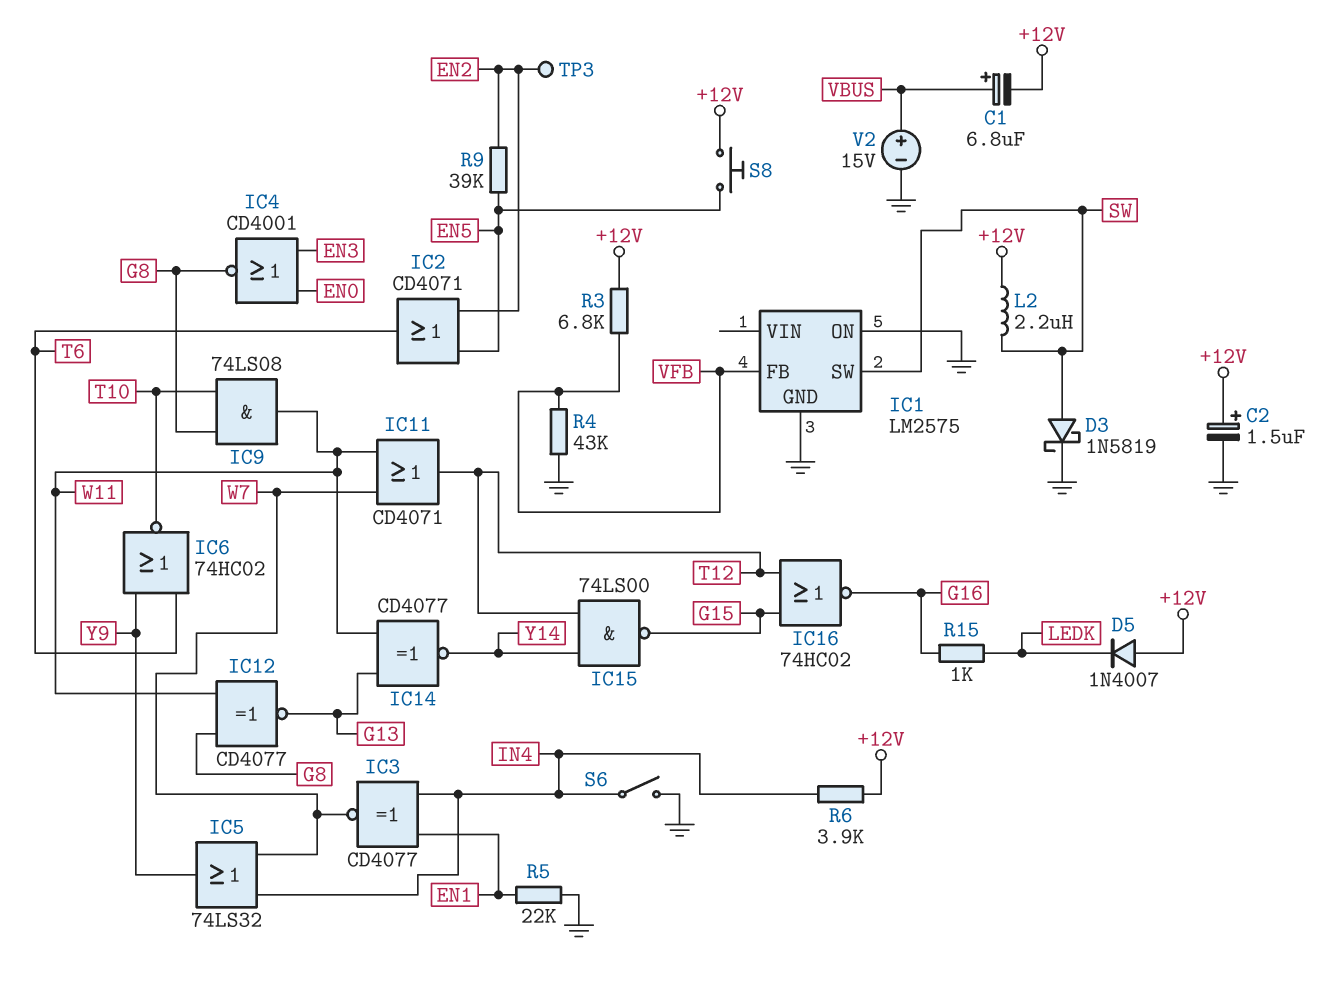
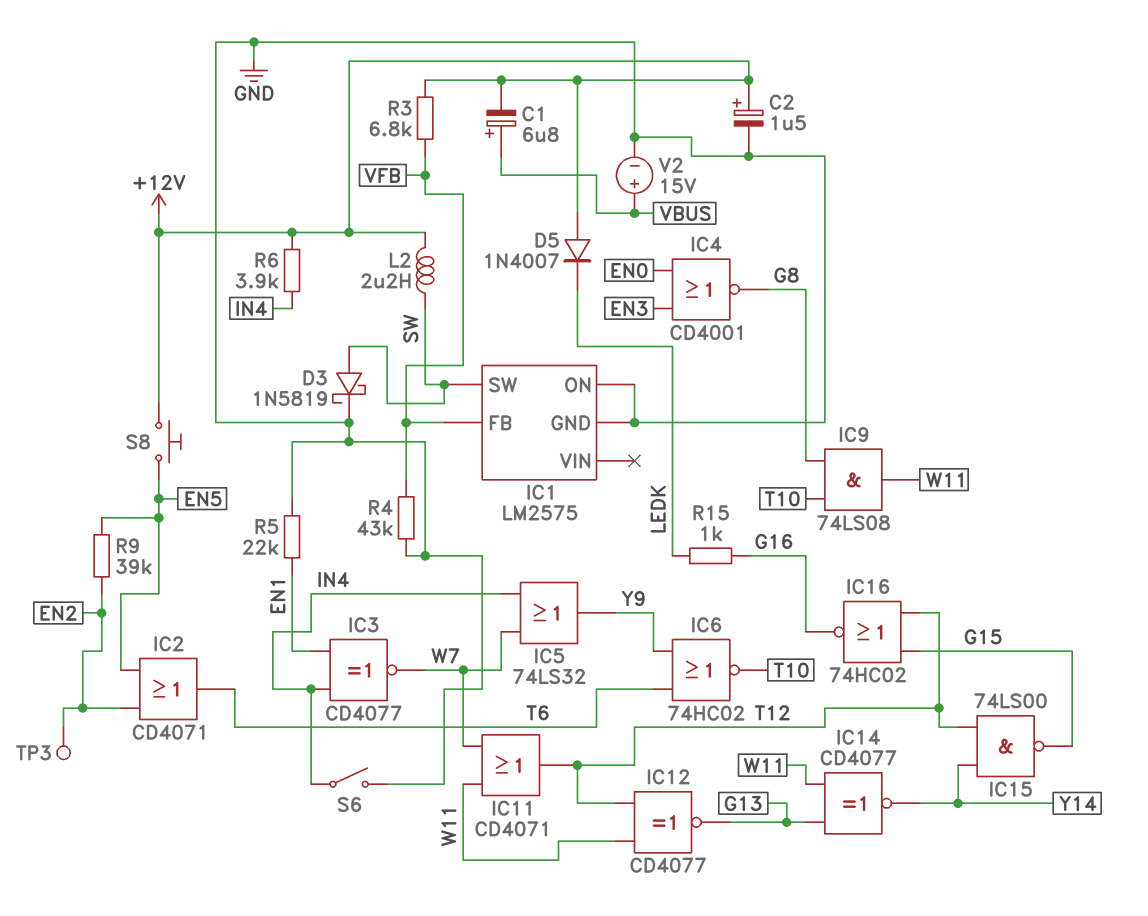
IC12: XNOR CD4077 (in G8, in W11, out G13) -> XNOR CD4077 (in T12, in W11, out G13)

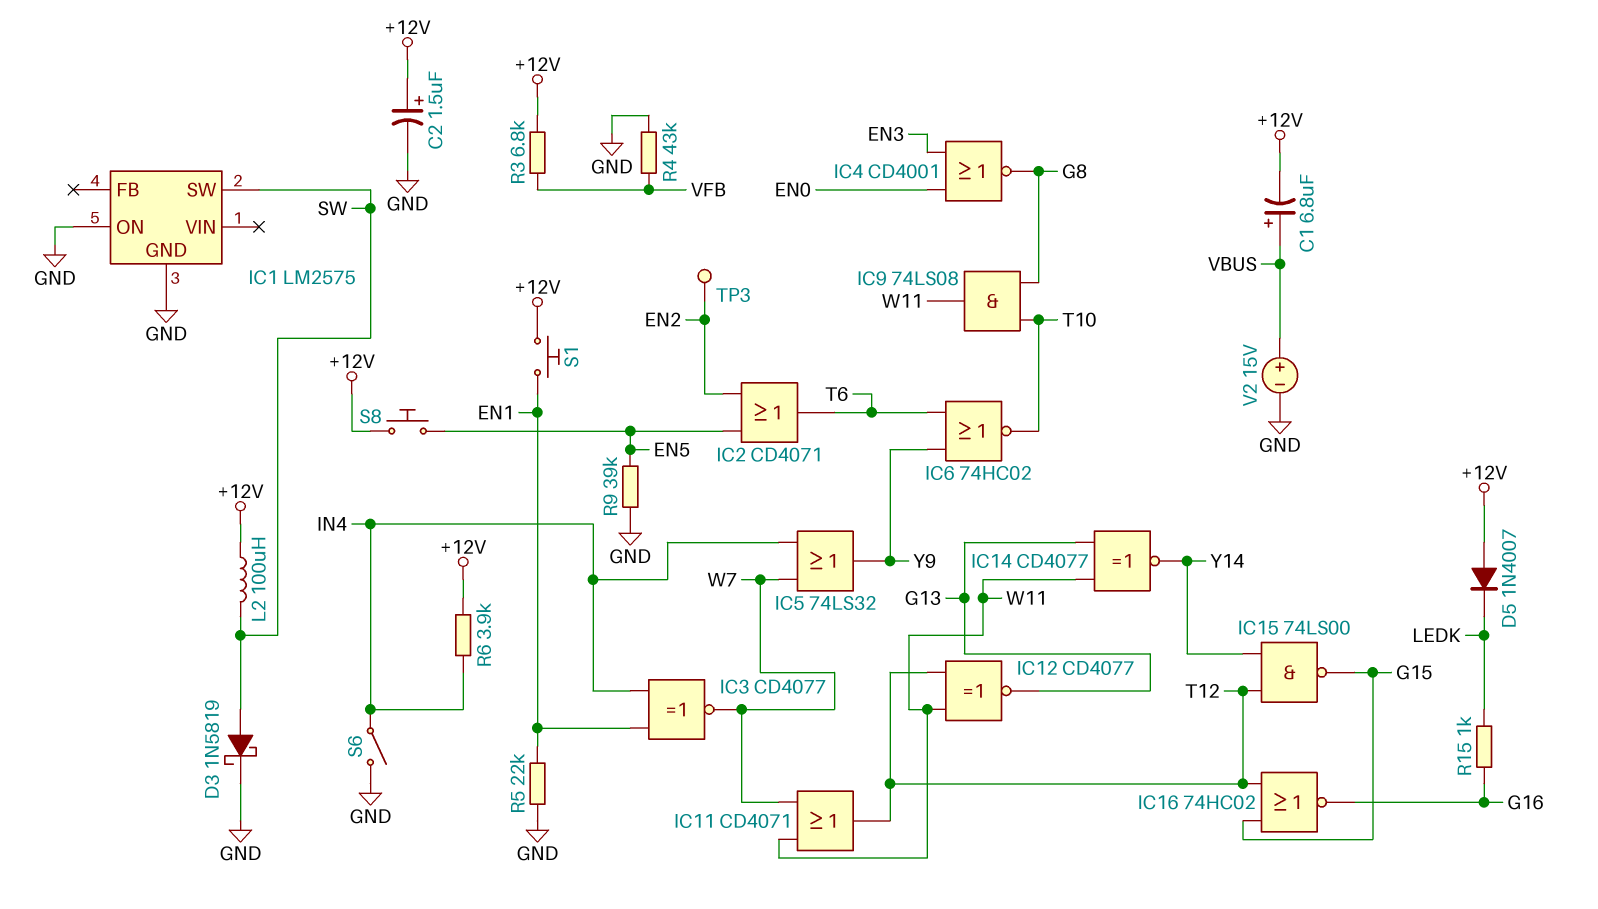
IC1 pin FB: VFB -> none
L2: 2.2uH (+12V, SW) -> 100uH (+12V, SW)
R9: 39k (EN2, EN5) -> 39k (EN5, GND)
S1: none -> button (+12V, EN1)

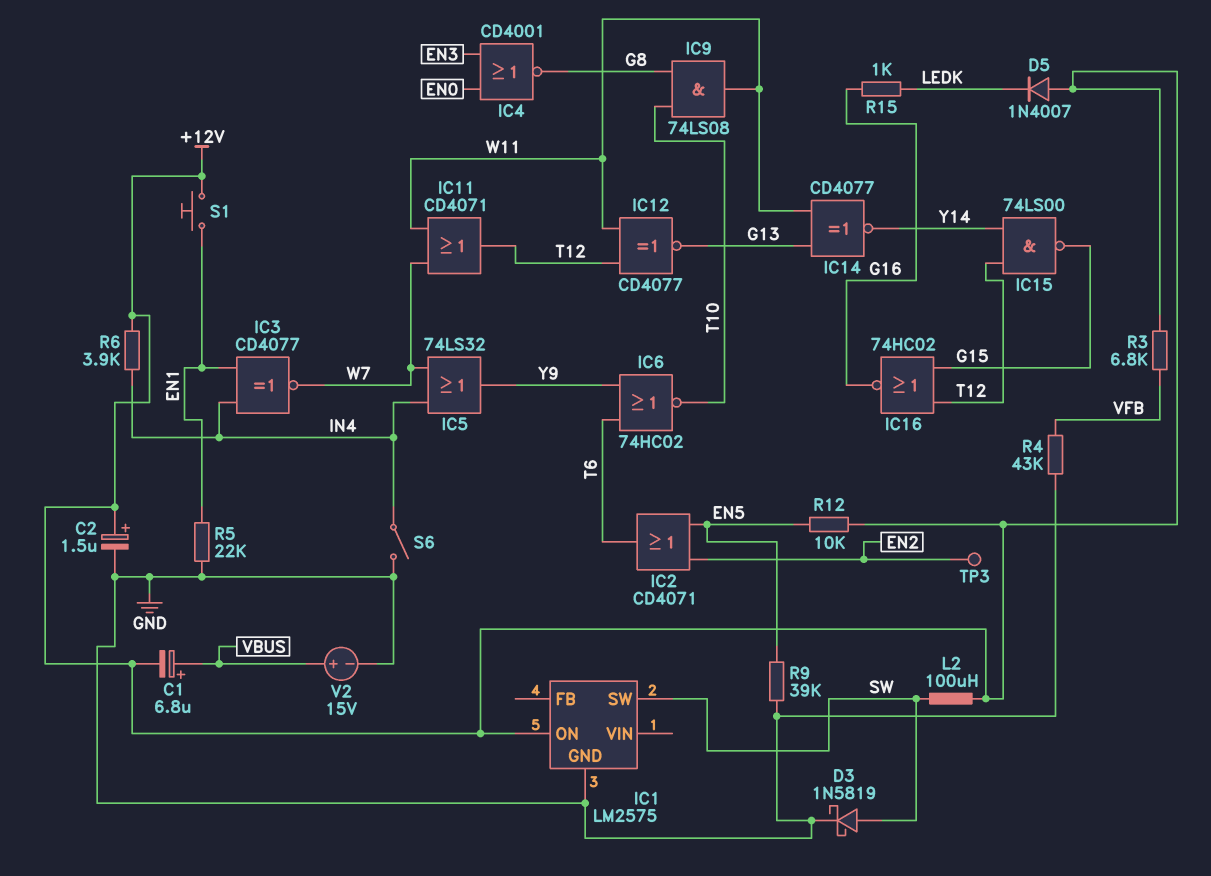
IC1 pin ON: GND -> +12V
R12: none -> 10k (+12V, EN5)
S8: button (+12V, EN5) -> none

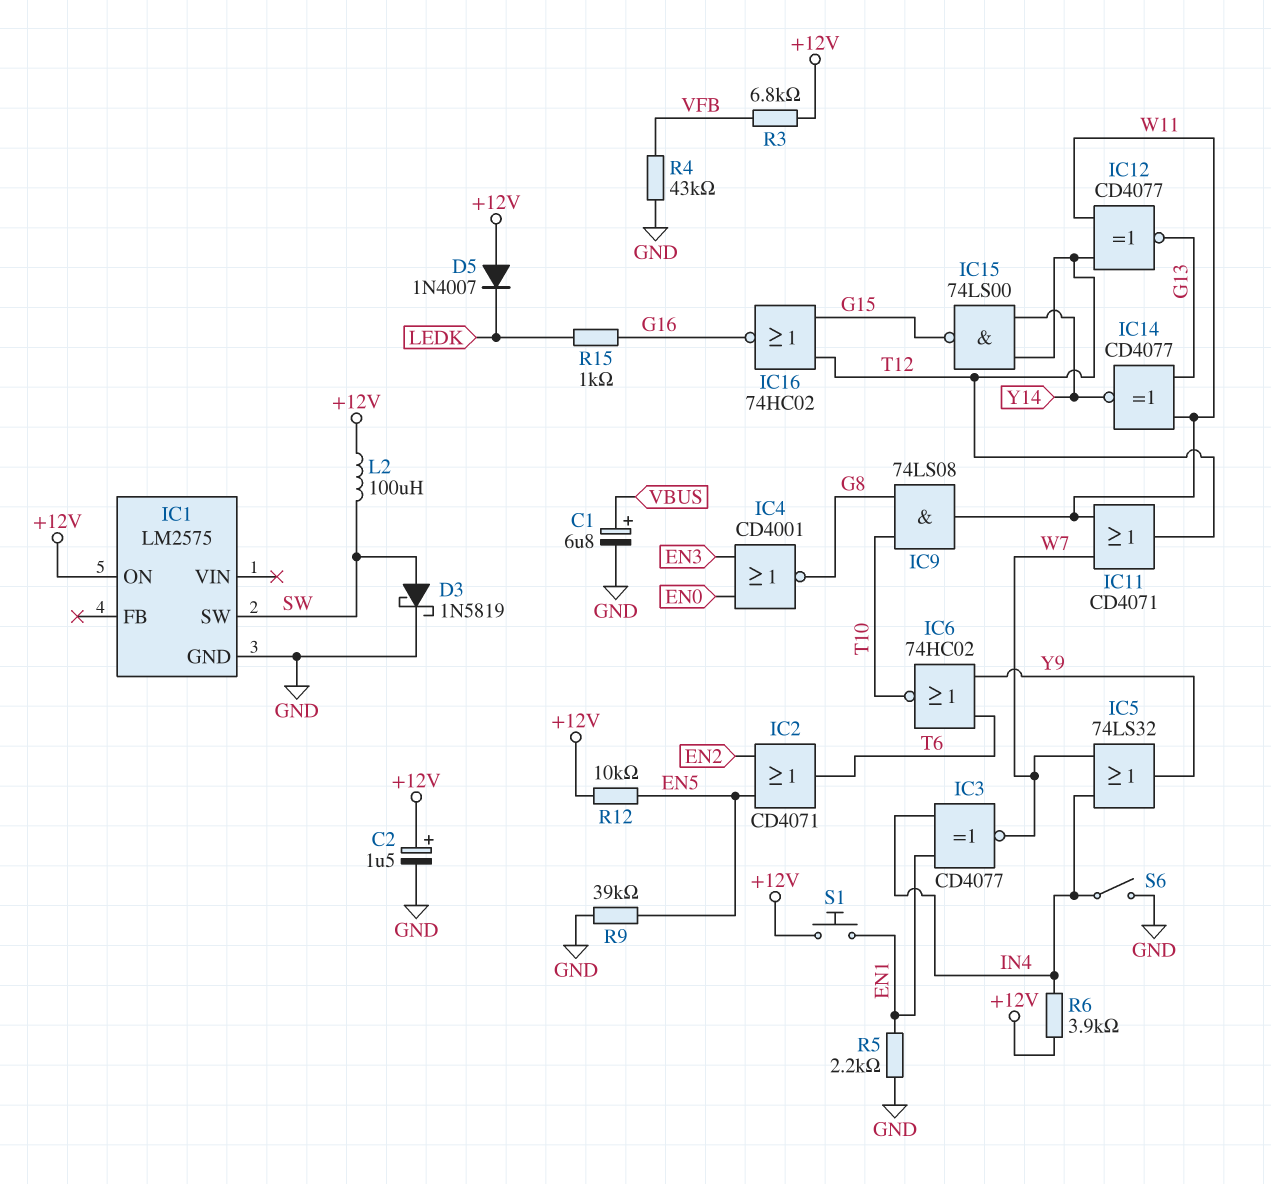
C1: 6.8uF (plus VBUS, minus +12V) -> 6.8uF (plus VBUS, minus GND)
R5: 22k (EN1, GND) -> 2.2k (EN1, GND)
TP3: test point (EN2) -> none
V2: 15V (plus VBUS, minus GND) -> none

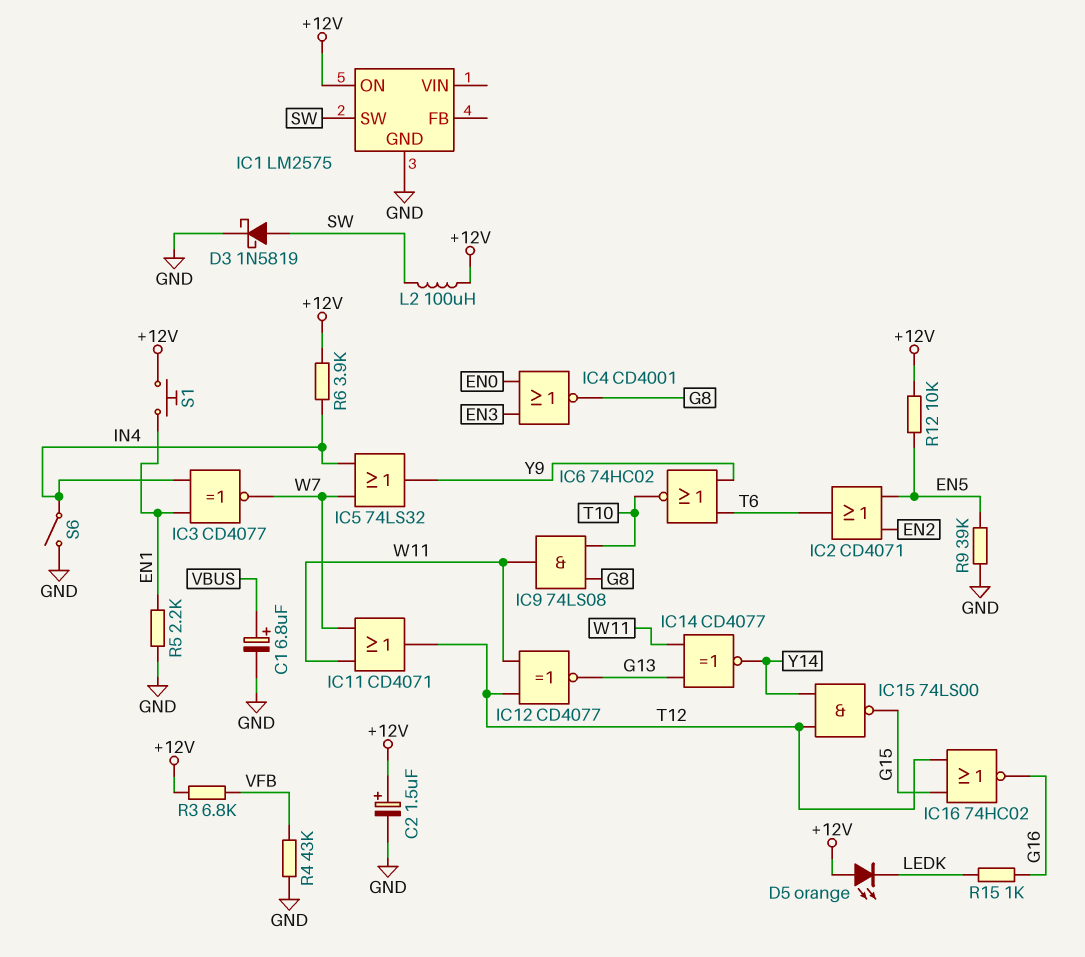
D5: diode 1N4007 (A +12V, K LEDK) -> LED orange (A +12V, K LEDK)

